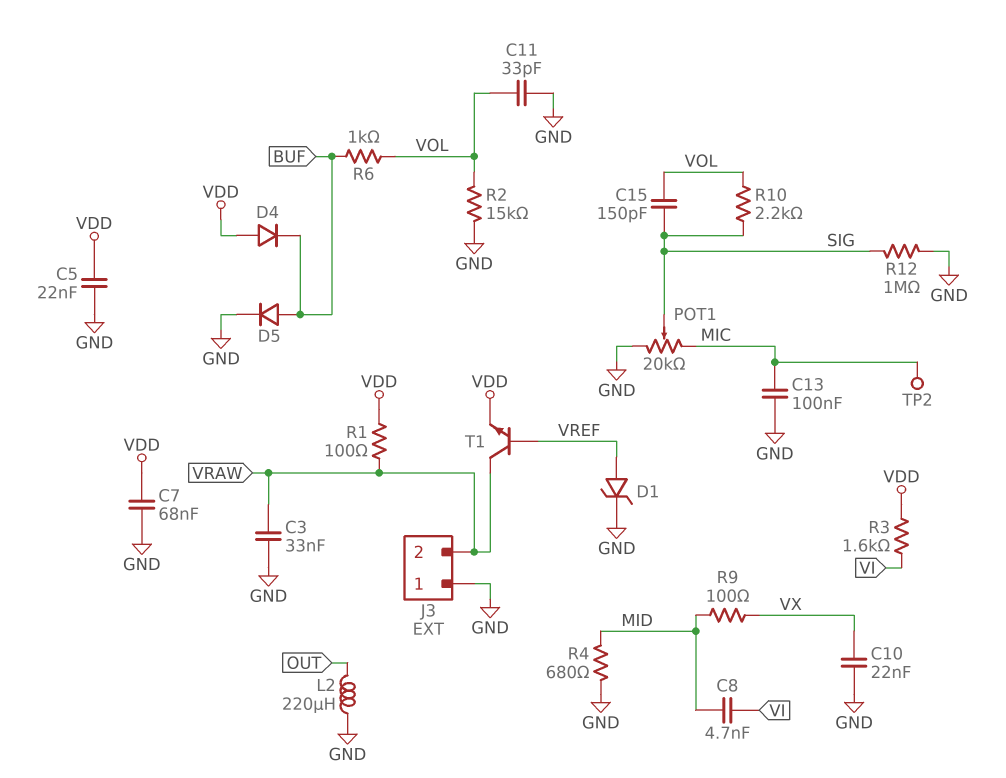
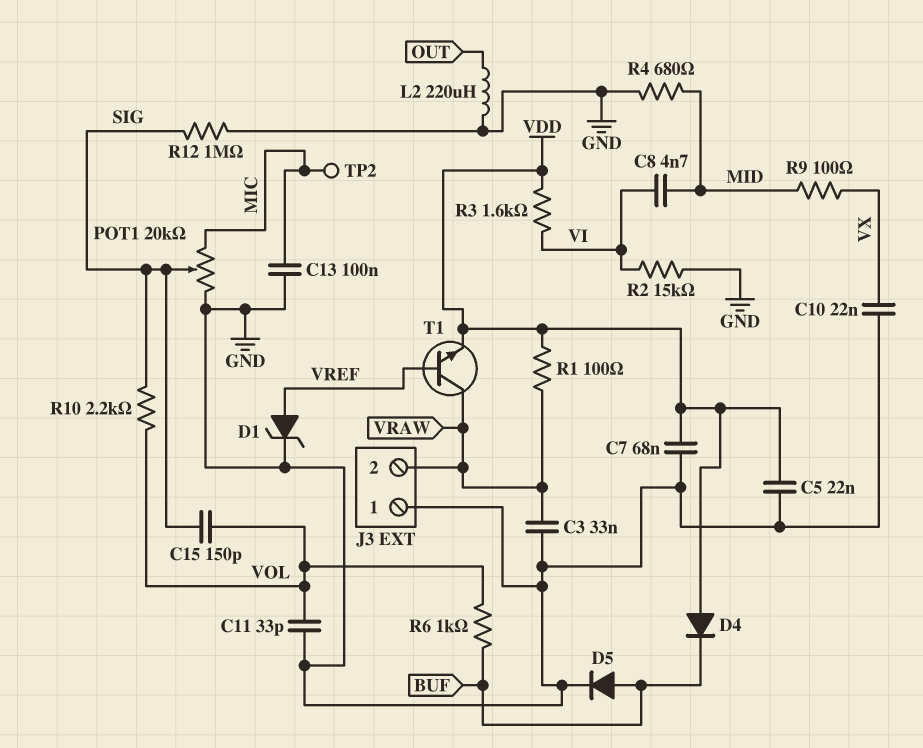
R2: 15k (GND, VOL) -> 15k (GND, VI)

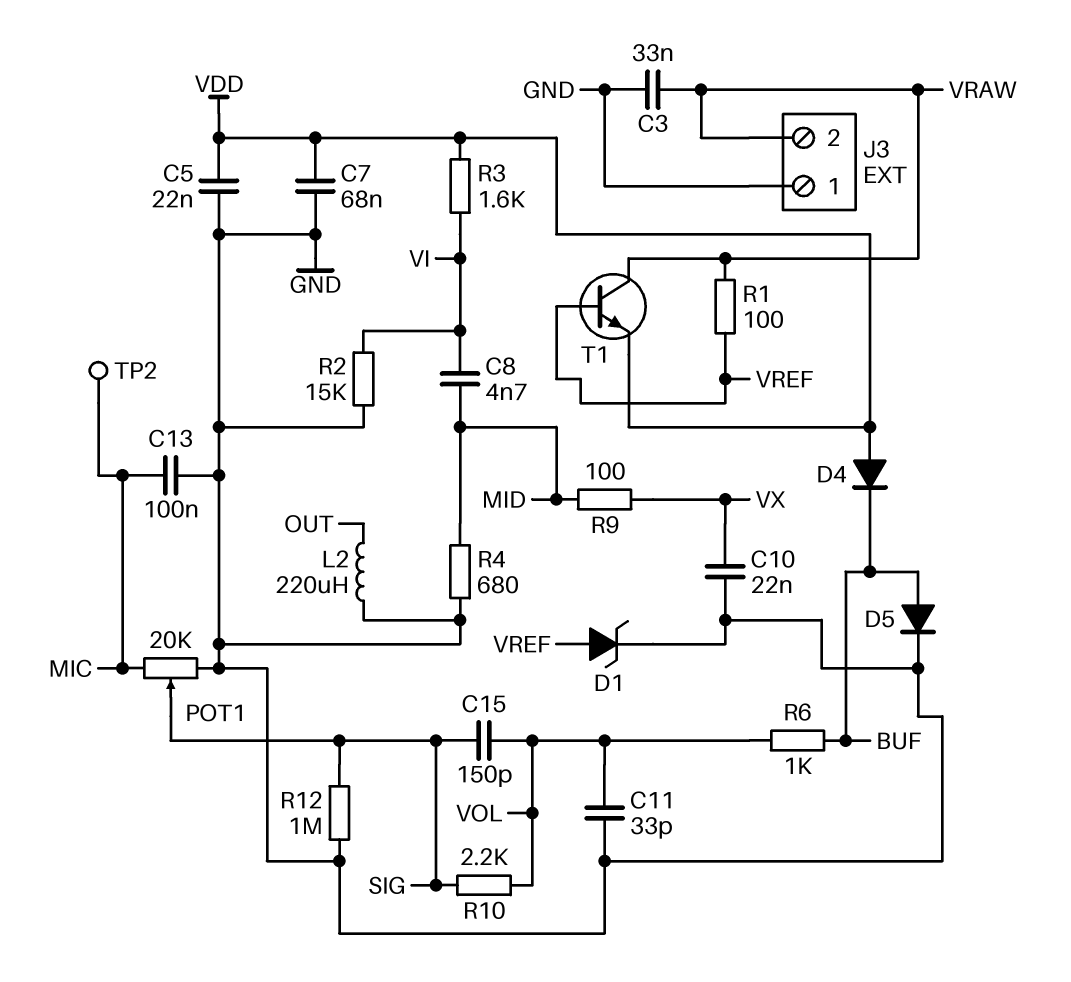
R1: 100 (VDD, VRAW) -> 100 (VRAW, VREF)

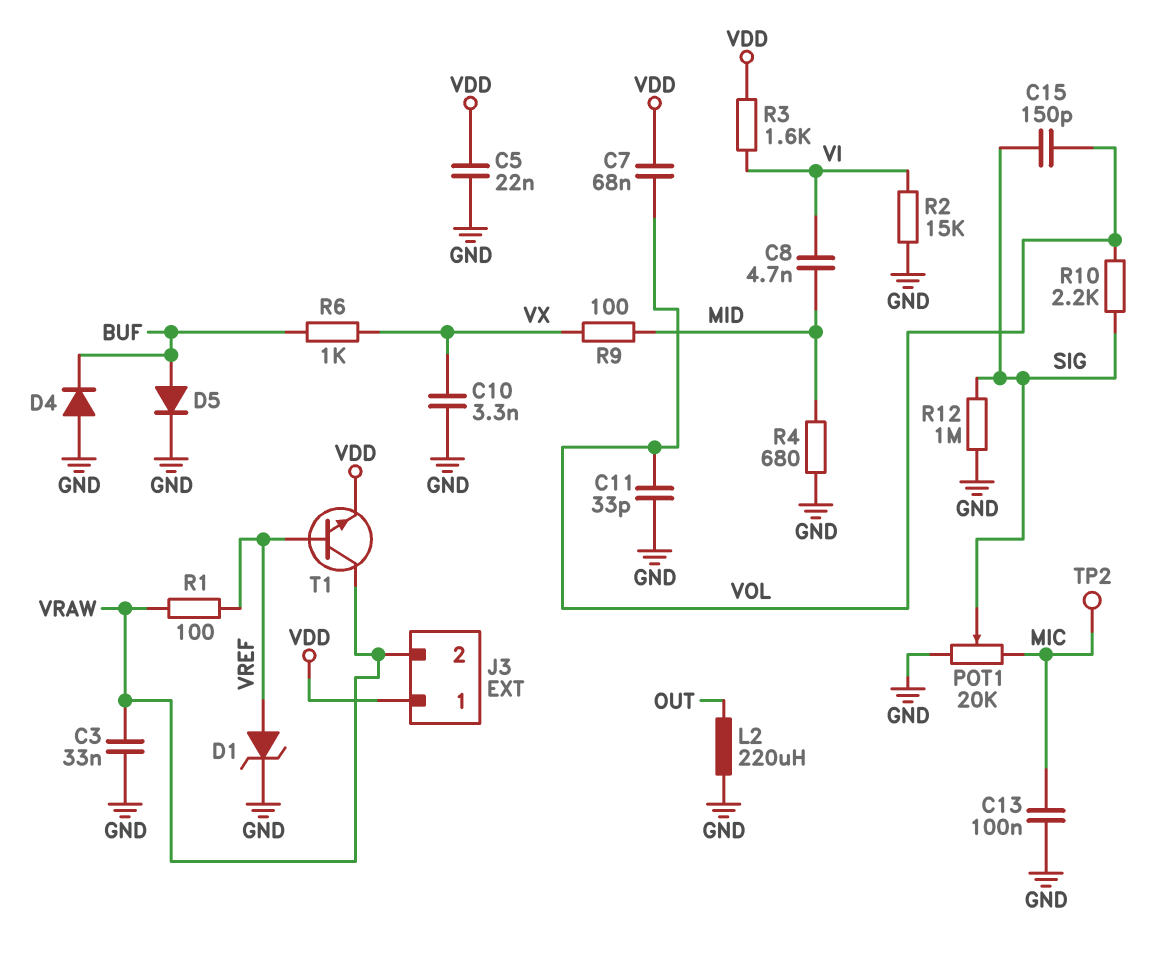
C7: 68nF (GND, VDD) -> 68nF (VDD, VOL)
C10: 22nF (GND, VX) -> 3.3nF (GND, VX)
D4: diode (A VDD, K BUF) -> diode (A GND, K BUF)
J3 pin 1: GND -> VDD
R6: 1k (BUF, VOL) -> 1k (BUF, VX)

